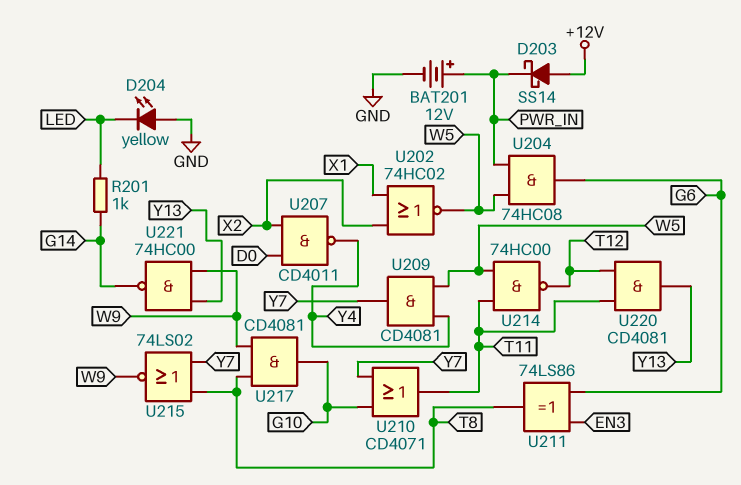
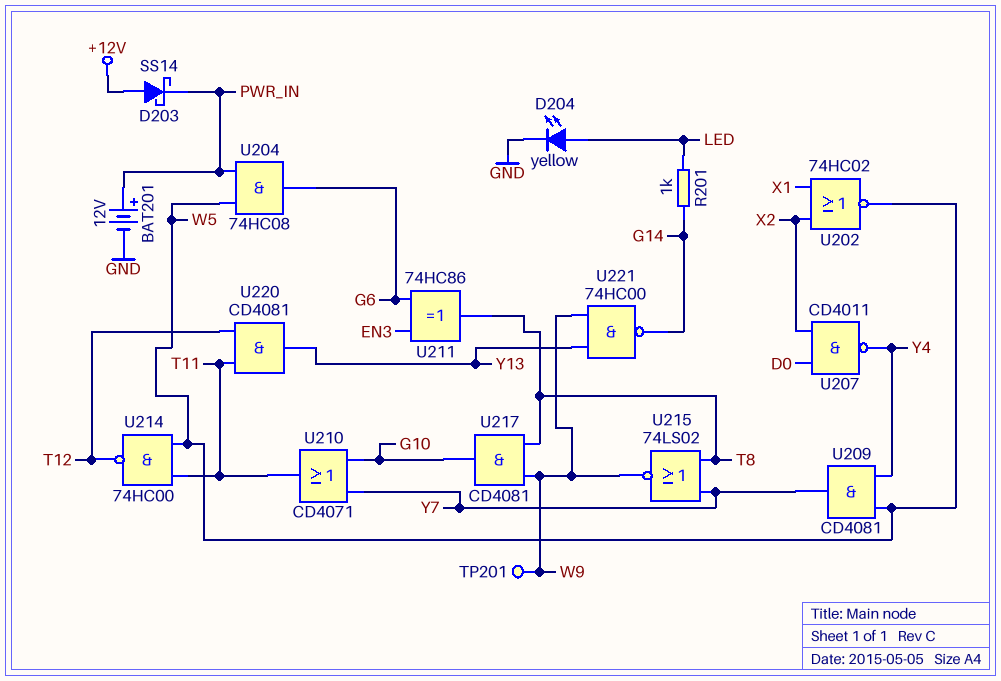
D204: LED yellow (A GND, K LED) -> LED yellow (A LED, K GND)
TP201: none -> test point (W9)
U211: XOR 74LS86 (in EN3, in G6, out T8) -> XOR 74HC86 (in EN3, in G6, out T8)

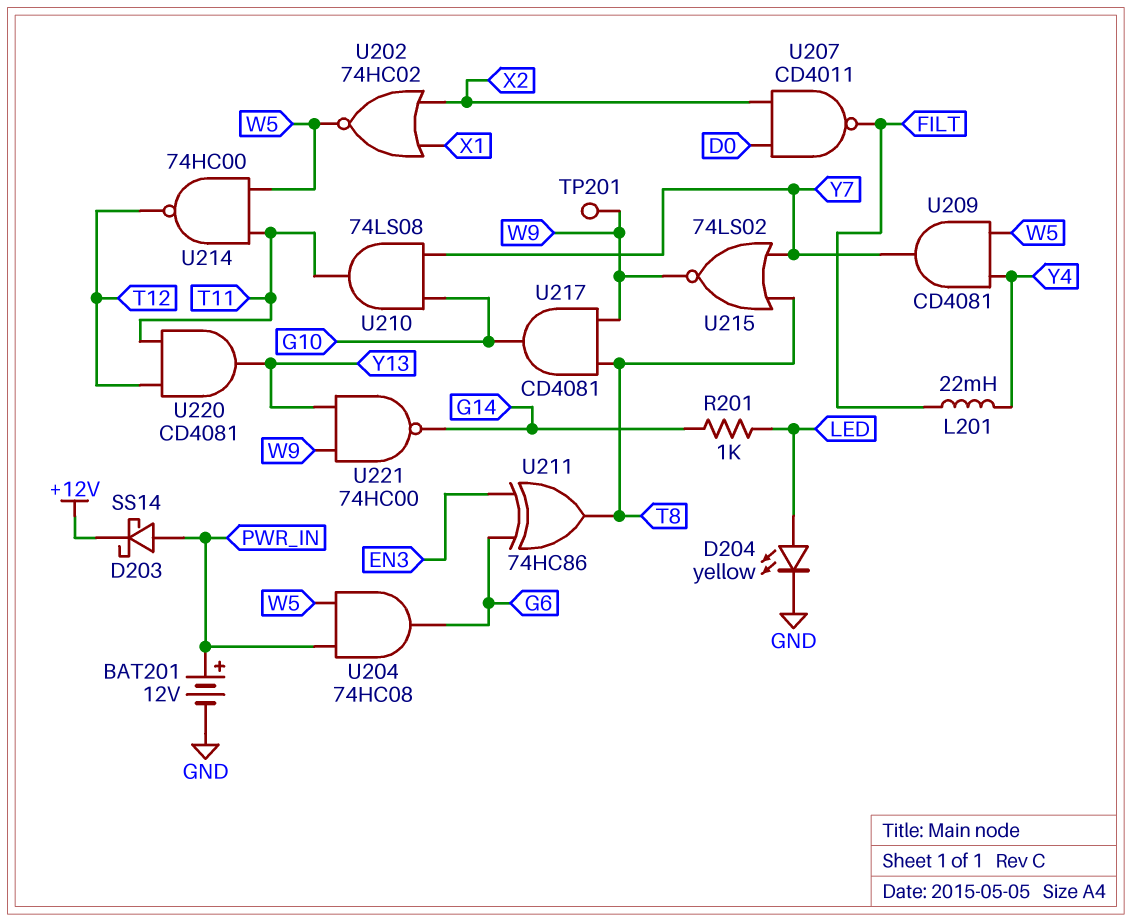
D203: schottky SS14 (A +12V, K PWR_IN) -> schottky SS14 (A PWR_IN, K +12V)
L201: none -> 22mH (FILT, Y4)
U207: NAND CD4011 (in D0, in X2, out Y4) -> NAND CD4011 (in D0, in X2, out FILT)
U210: OR CD4071 (in G10, in Y7, out T11) -> AND 74LS08 (in G10, in Y7, out T11)

